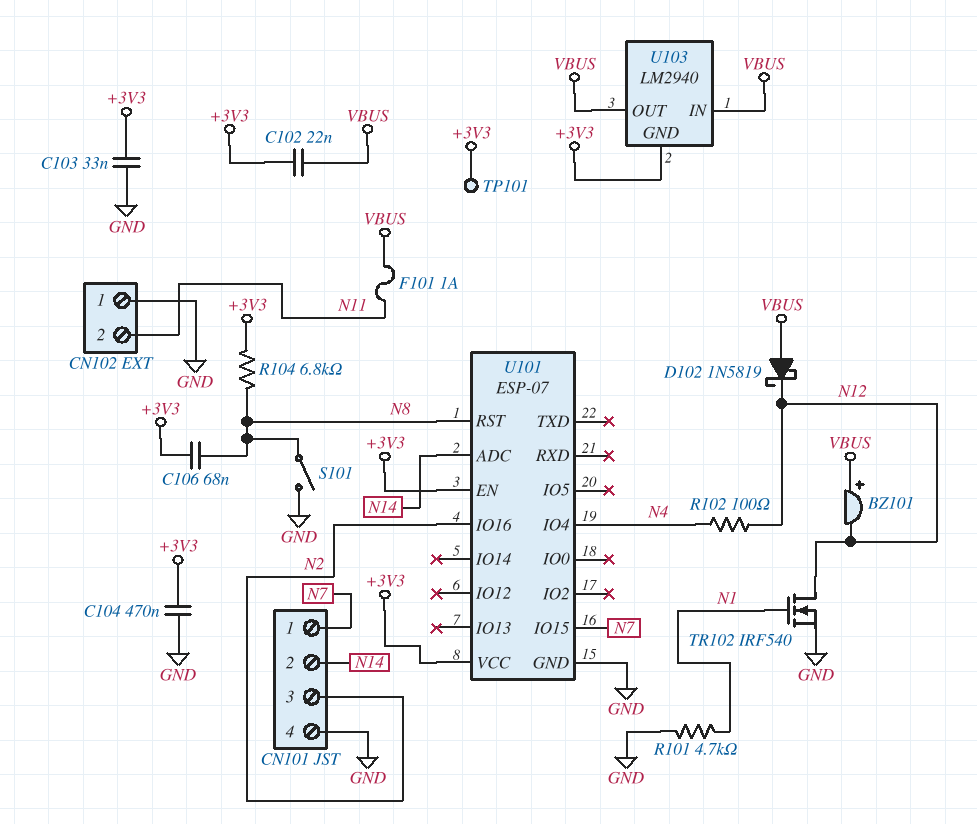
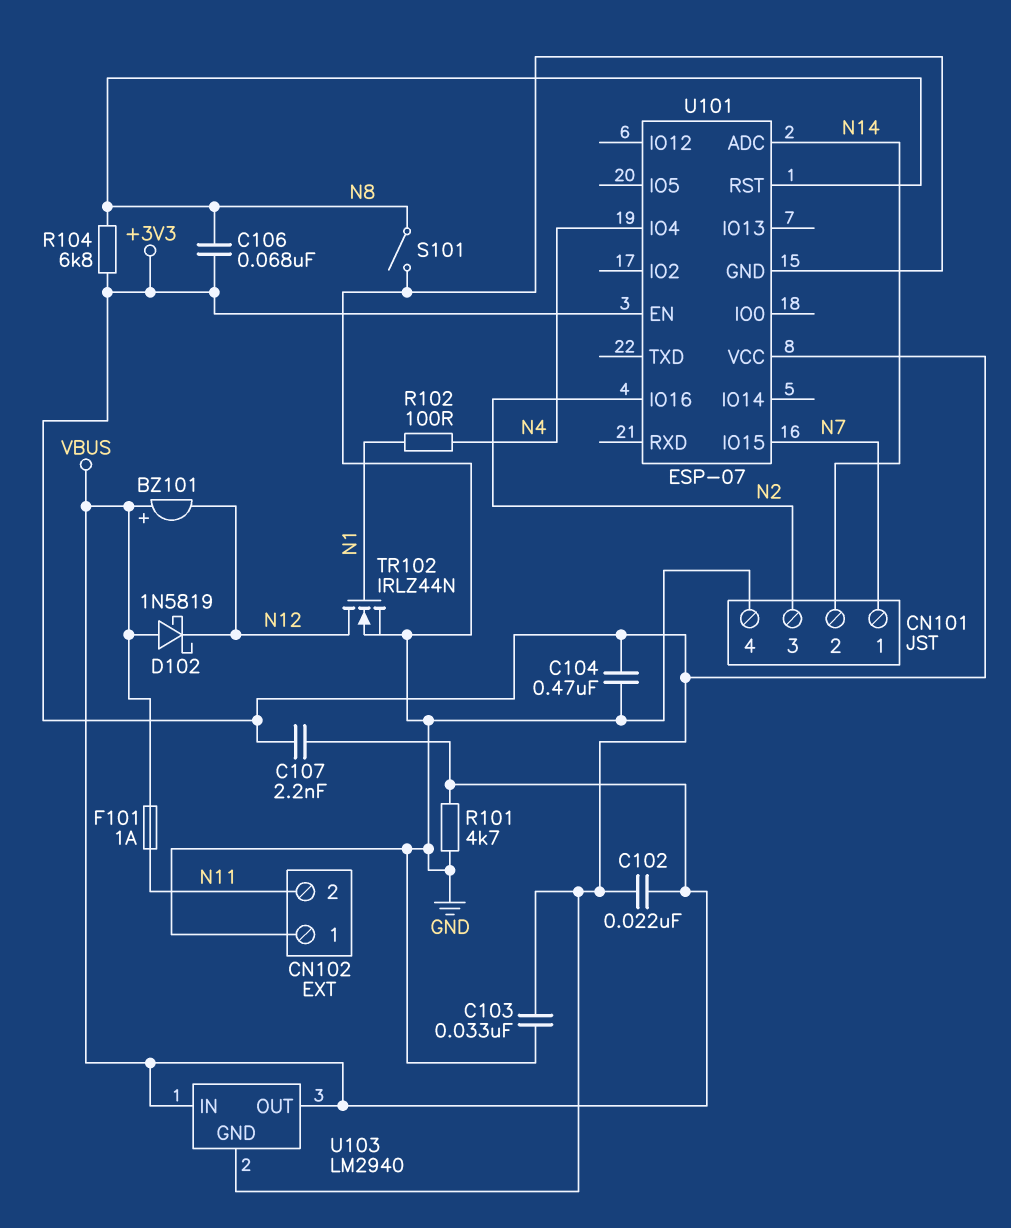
C107: none -> 2.2nF (+3V3, VBUS)
R101: 4.7k (GND, N1) -> 4.7k (GND, VBUS)
R102: 100 (N4, N12) -> 100 (N1, N4)
TP101: test point (+3V3) -> none
TR102: NMOS IRF540 (G N1, D N12, S GND) -> NMOS IRLZ44N (G N1, D N12, S GND)

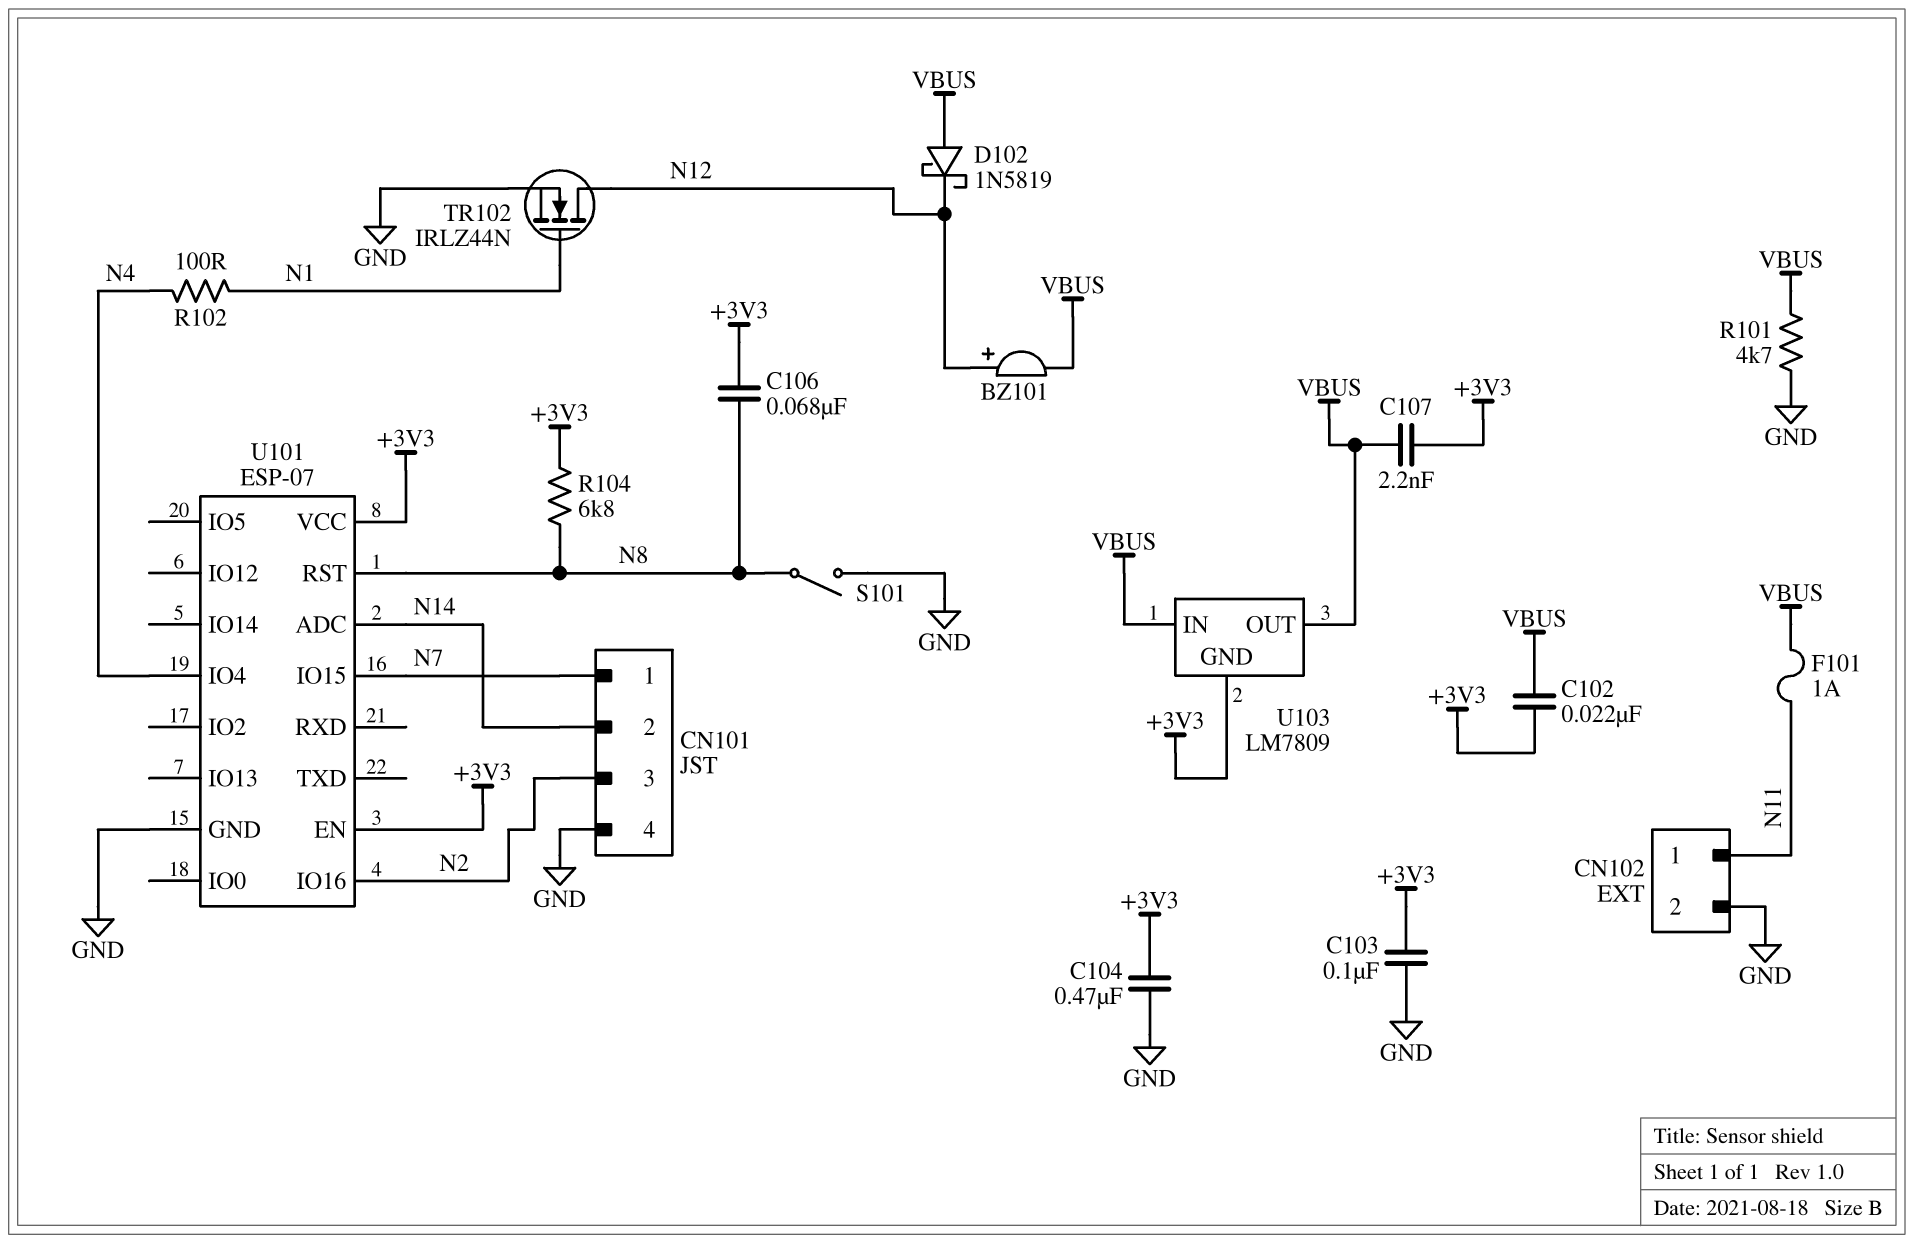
BZ101: buzzer (plus VBUS, minus N12) -> buzzer (plus N12, minus VBUS)
C103: 33nF (+3V3, GND) -> 100nF (+3V3, GND)
CN102 pin 1: GND -> N11
CN102 pin 2: N11 -> GND
U103: LM2940 -> LM7809

